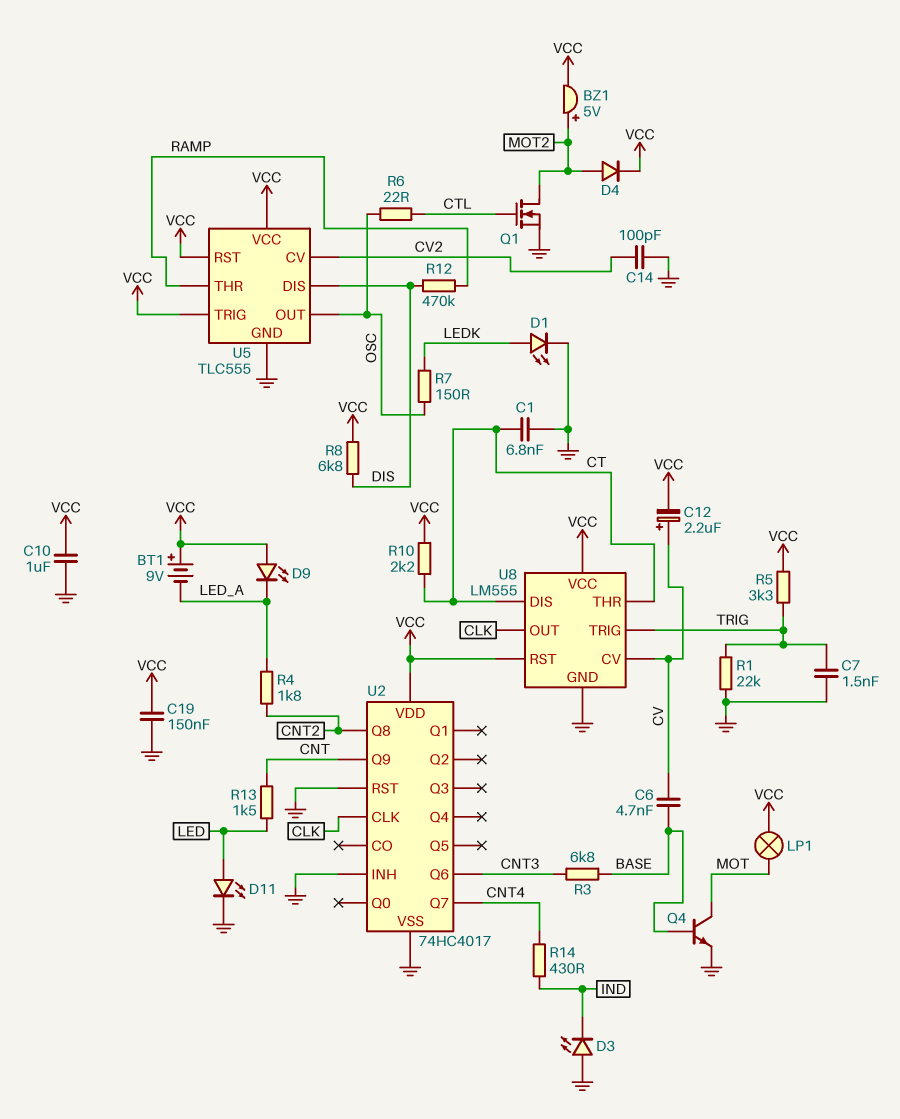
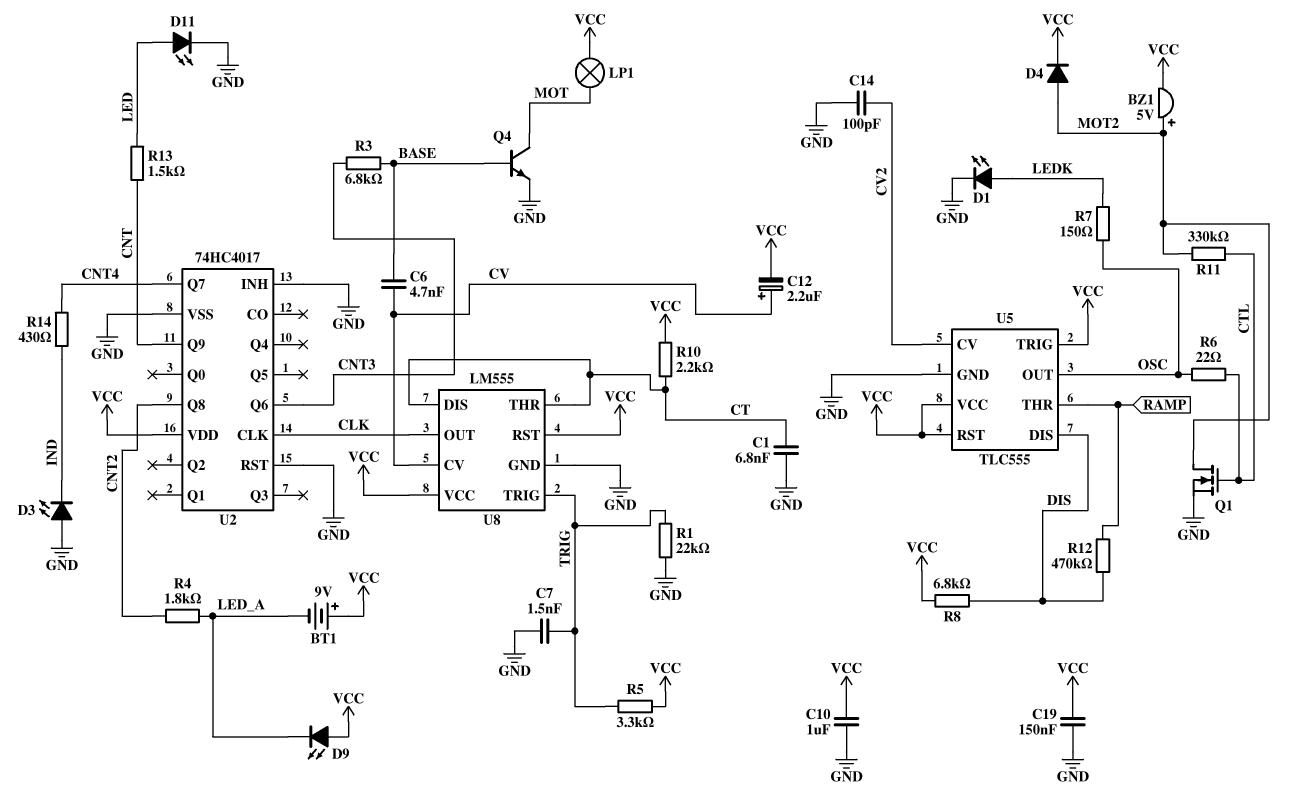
R11: none -> 330k (CTL, MOT2)

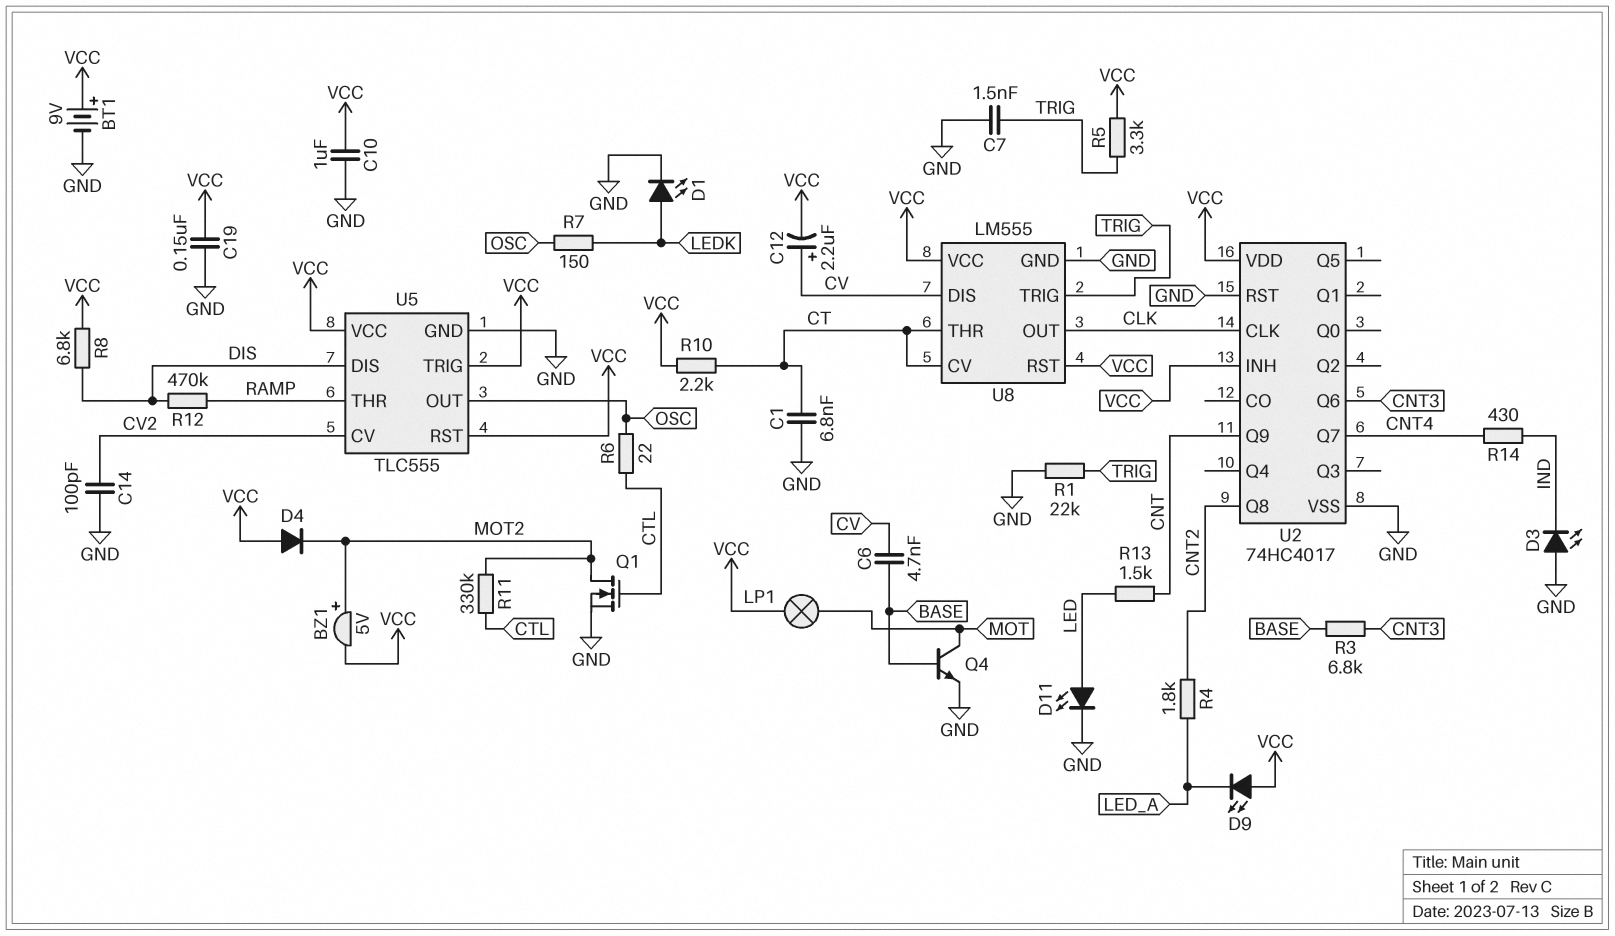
BT1: 9V (plus VCC, minus LED_A) -> 9V (plus VCC, minus GND)
D4: diode (A MOT2, K VCC) -> diode (A VCC, K MOT2)
U2 pin INH: GND -> VCC
U8 pin CV: CV -> CT
U8 pin DIS: CT -> CV

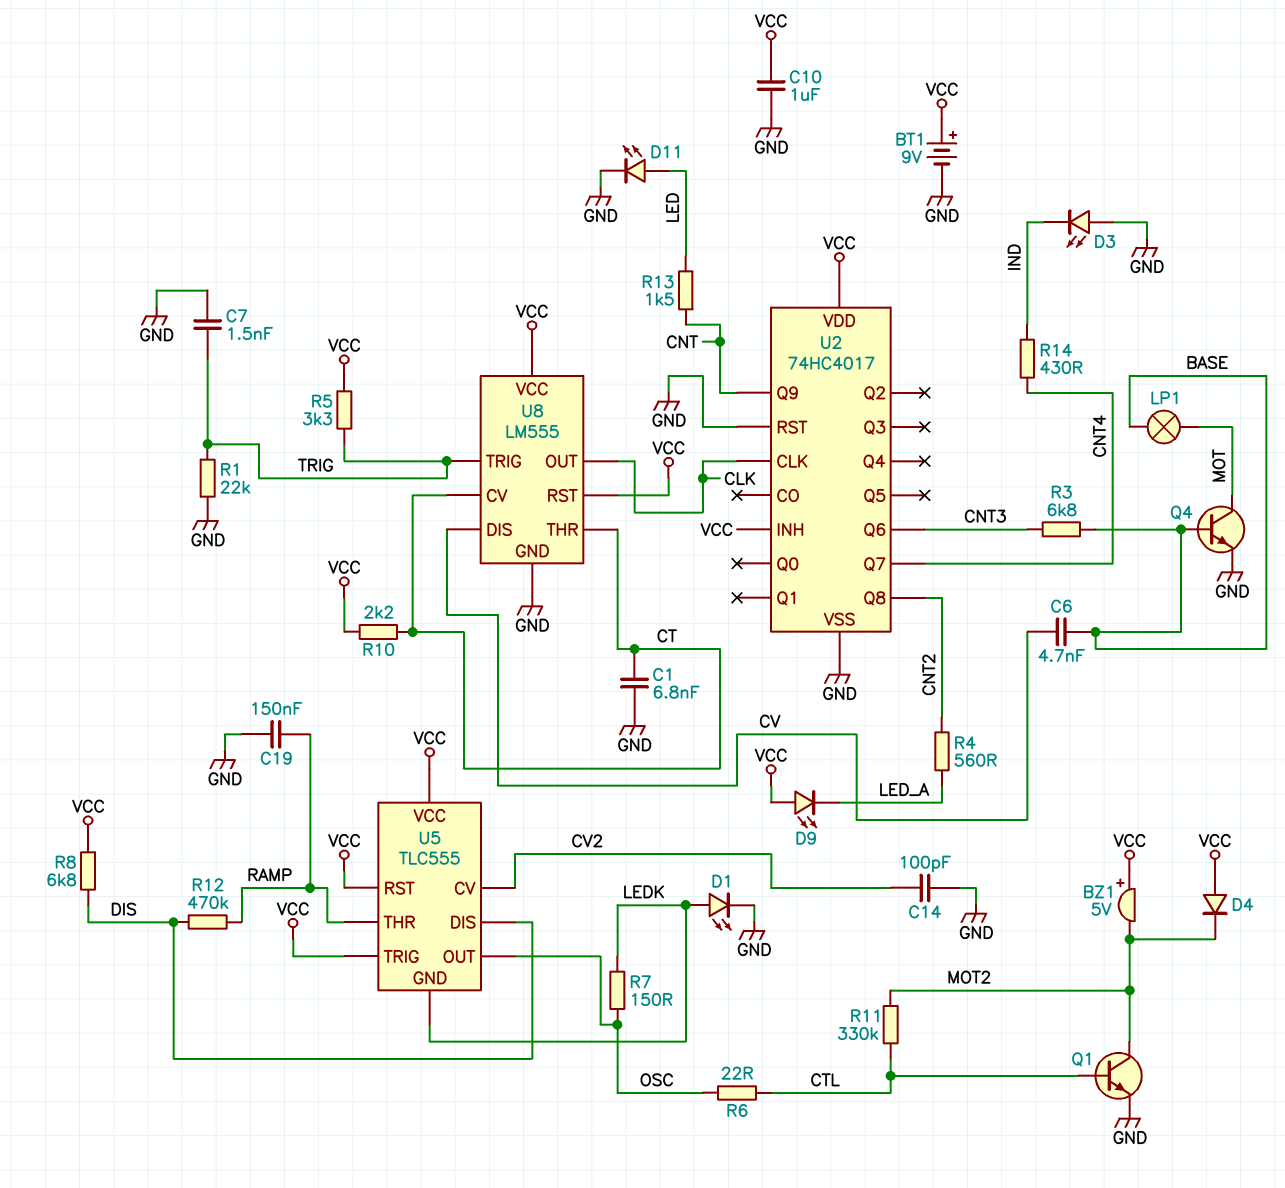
BZ1: buzzer 5V (plus MOT2, minus VCC) -> buzzer 5V (plus VCC, minus MOT2)
C12: 2.2uF (plus CV, minus VCC) -> none
C19: 150nF (GND, VCC) -> 150nF (GND, RAMP)
LP1: lamp (MOT, VCC) -> lamp (BASE, MOT)
Q1: NMOS (G CTL, D MOT2, S GND) -> NPN (B CTL, C MOT2, E GND)
R4: 1.8k (CNT2, LED_A) -> 560 (CNT2, LED_A)
U5 pin GND: GND -> LEDK

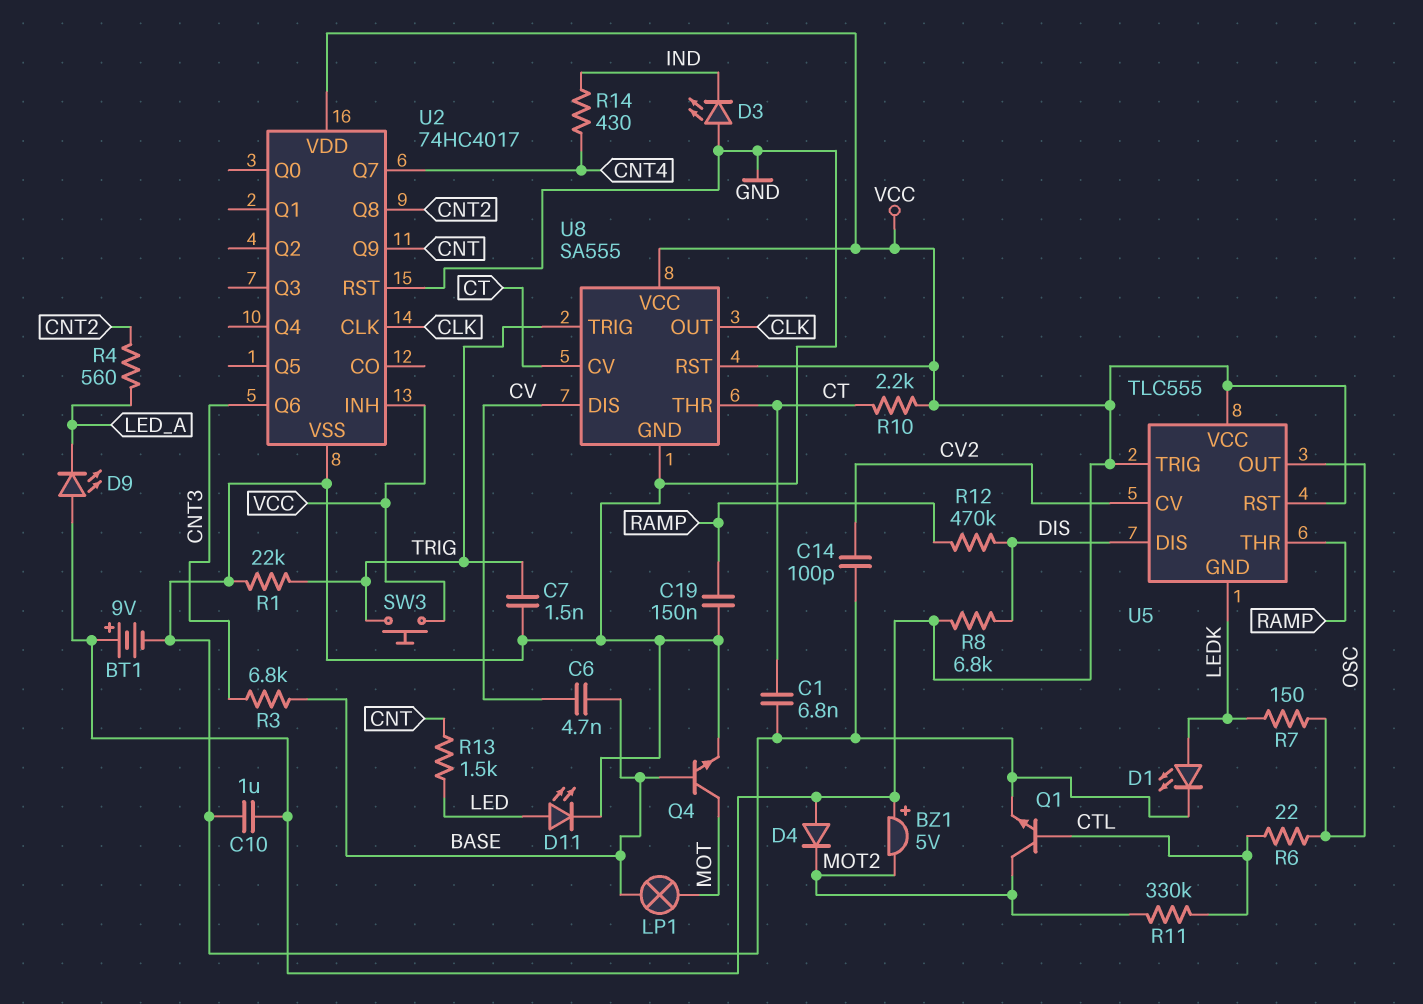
R5: 3.3k (TRIG, VCC) -> none
SW3: none -> button (TRIG, VCC)
U8: LM555 -> SA555

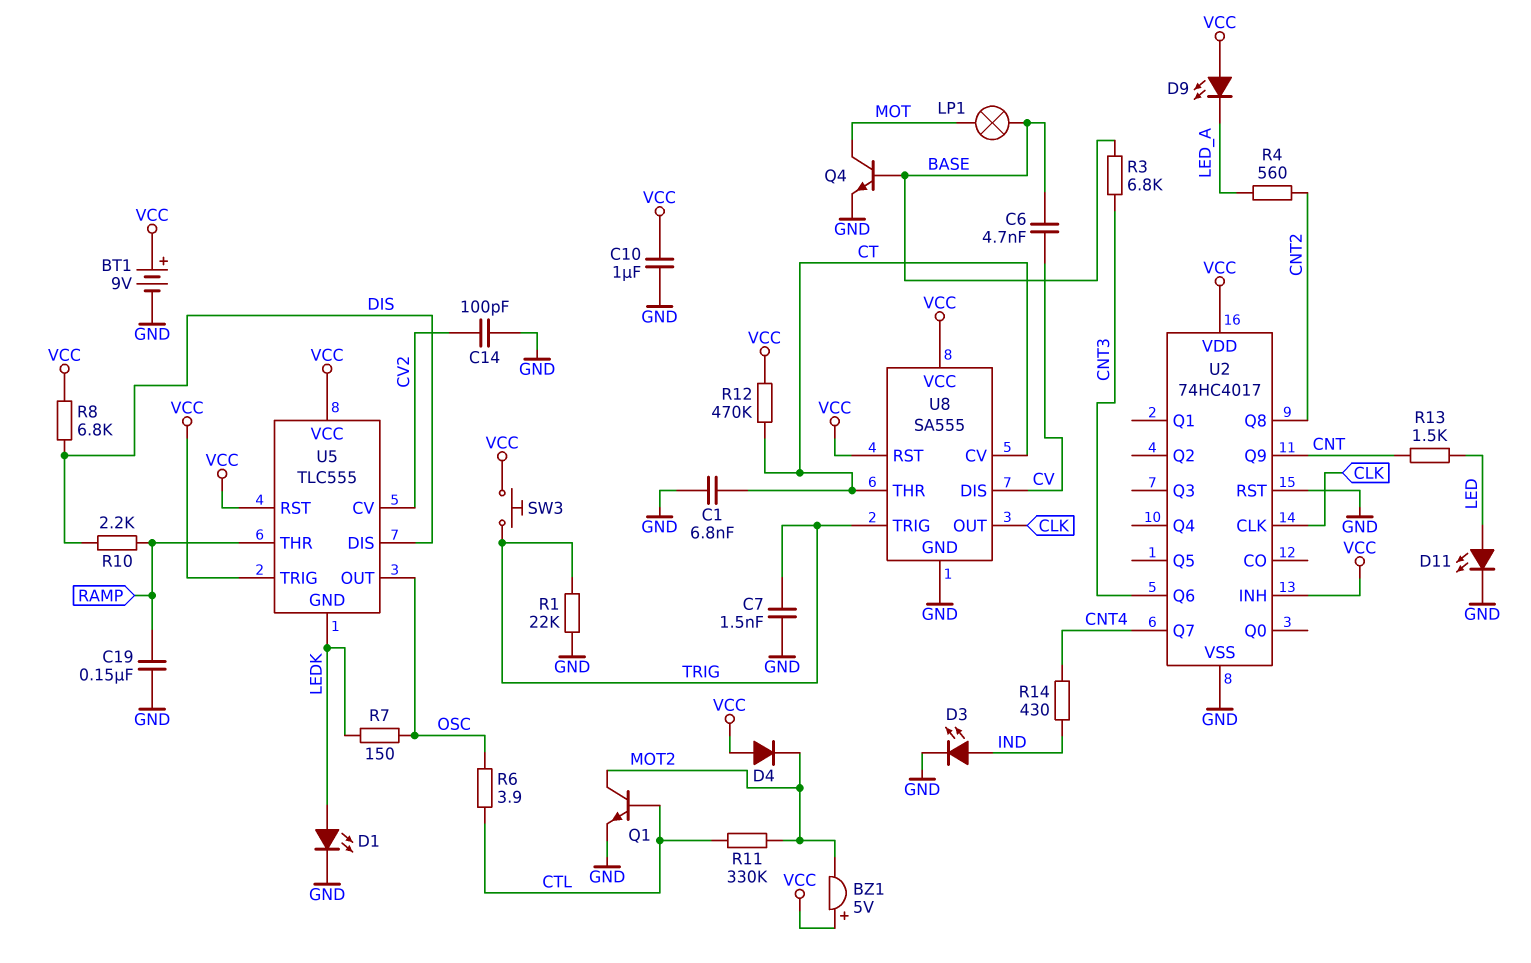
D3: LED (A GND, K IND) -> LED (A IND, K GND)
R6: 22 (CTL, OSC) -> 3.9 (CTL, OSC)
R10: 2.2k (CT, VCC) -> 2.2k (DIS, RAMP)
R12: 470k (DIS, RAMP) -> 470k (CT, VCC)

